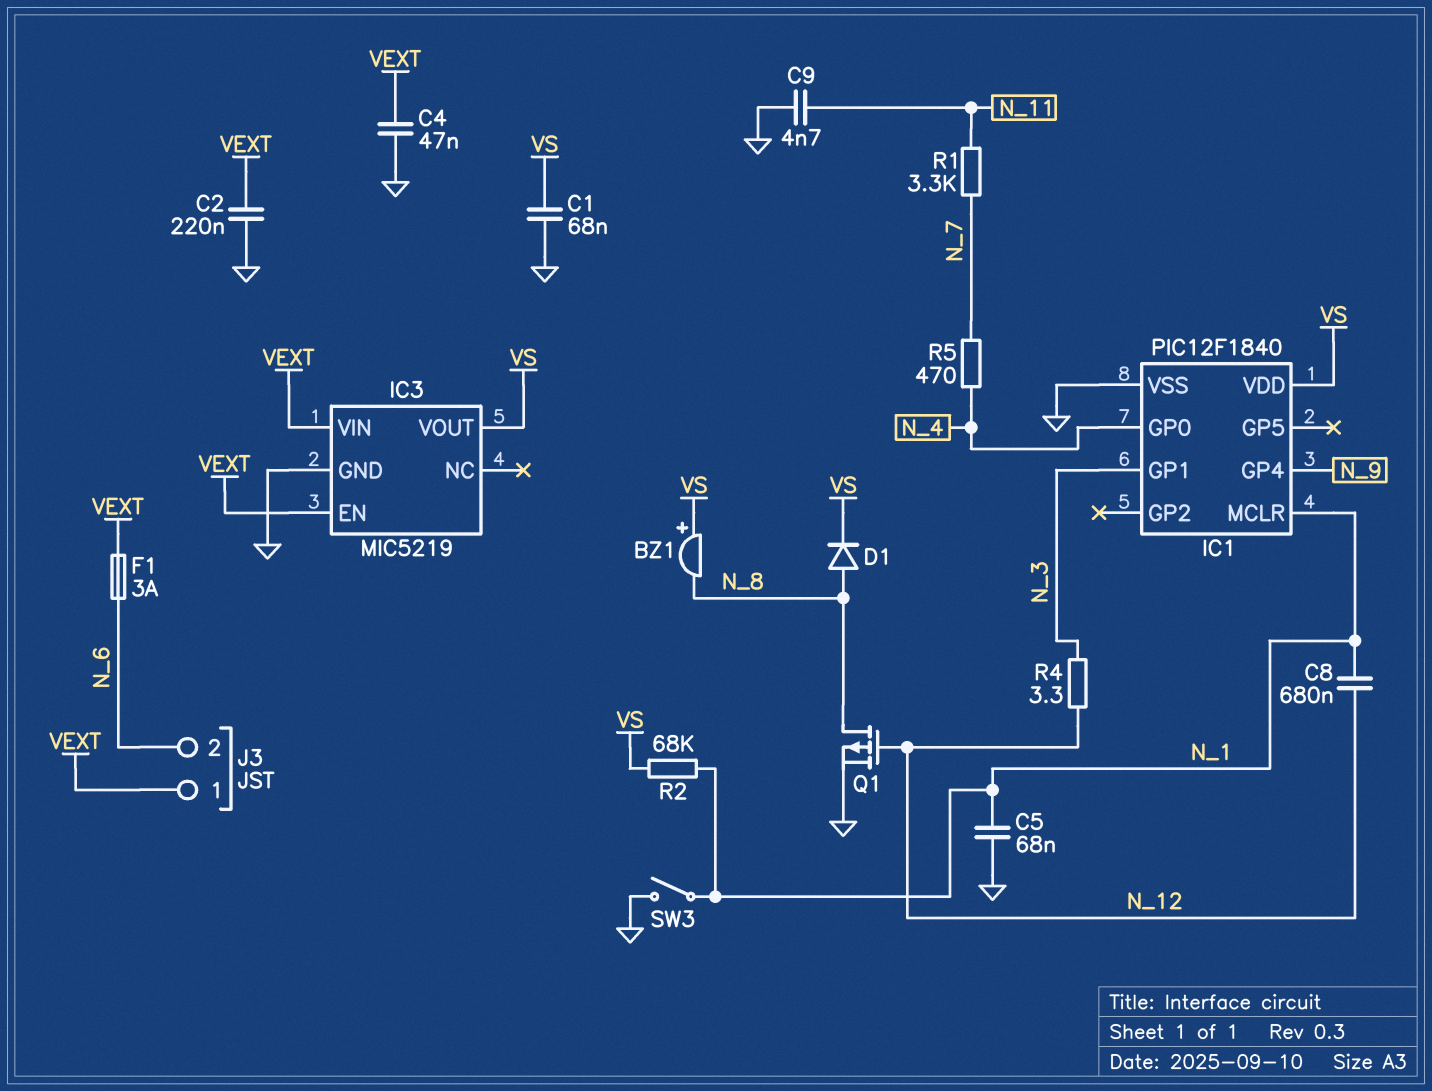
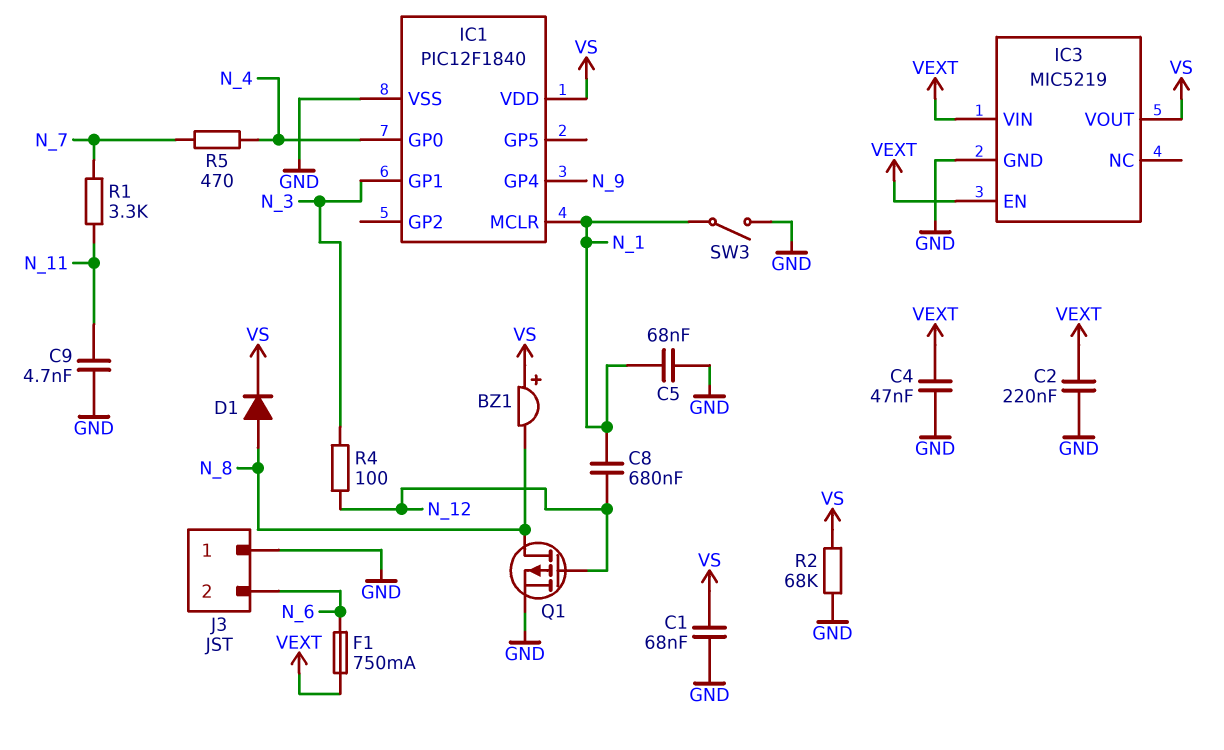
F1: 3A (N_6, VEXT) -> 750mA (N_6, VEXT)
J3 pin 1: VEXT -> GND
R2: 68k (N_1, VS) -> 68k (GND, VS)
R4: 3.3 (N_3, N_12) -> 100 (N_3, N_12)

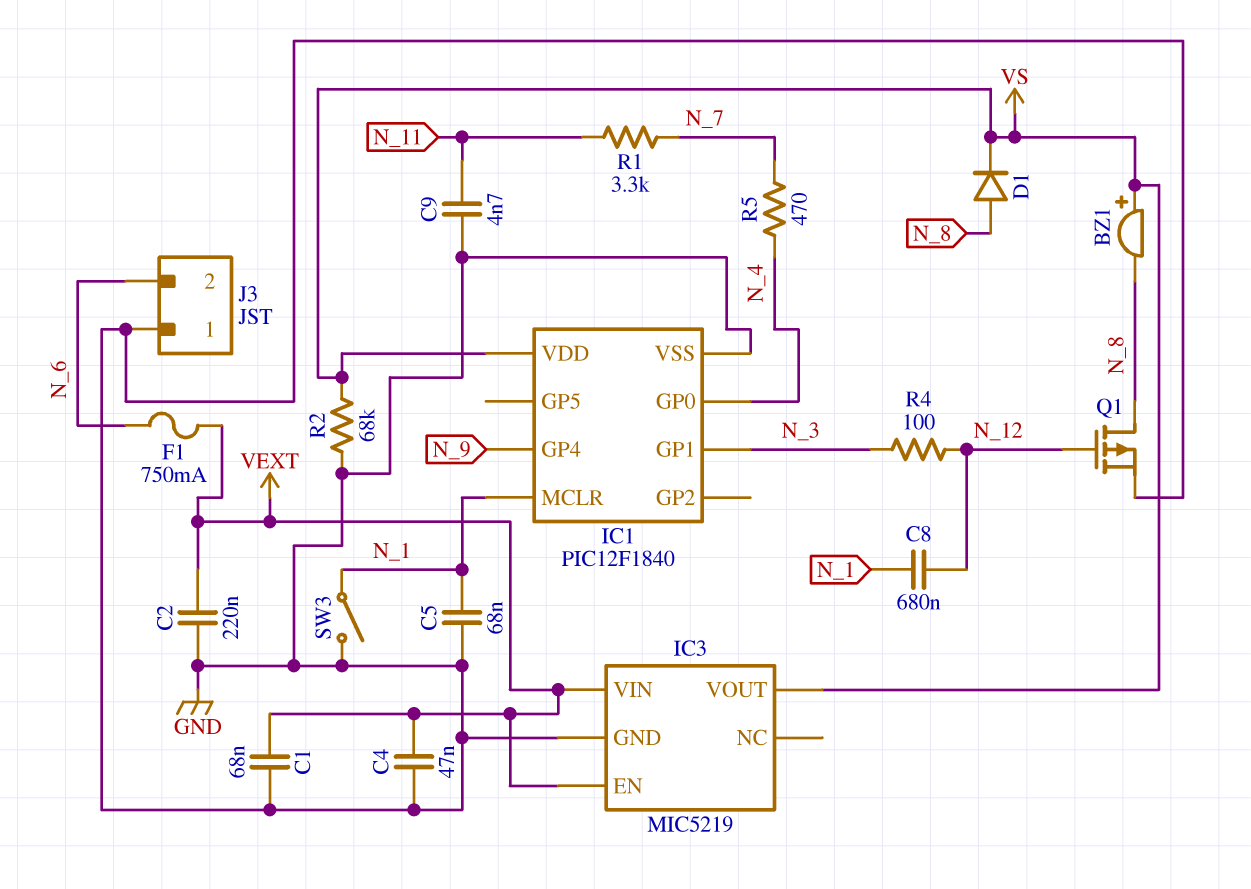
C1: 68nF (GND, VS) -> 68nF (GND, VEXT)

